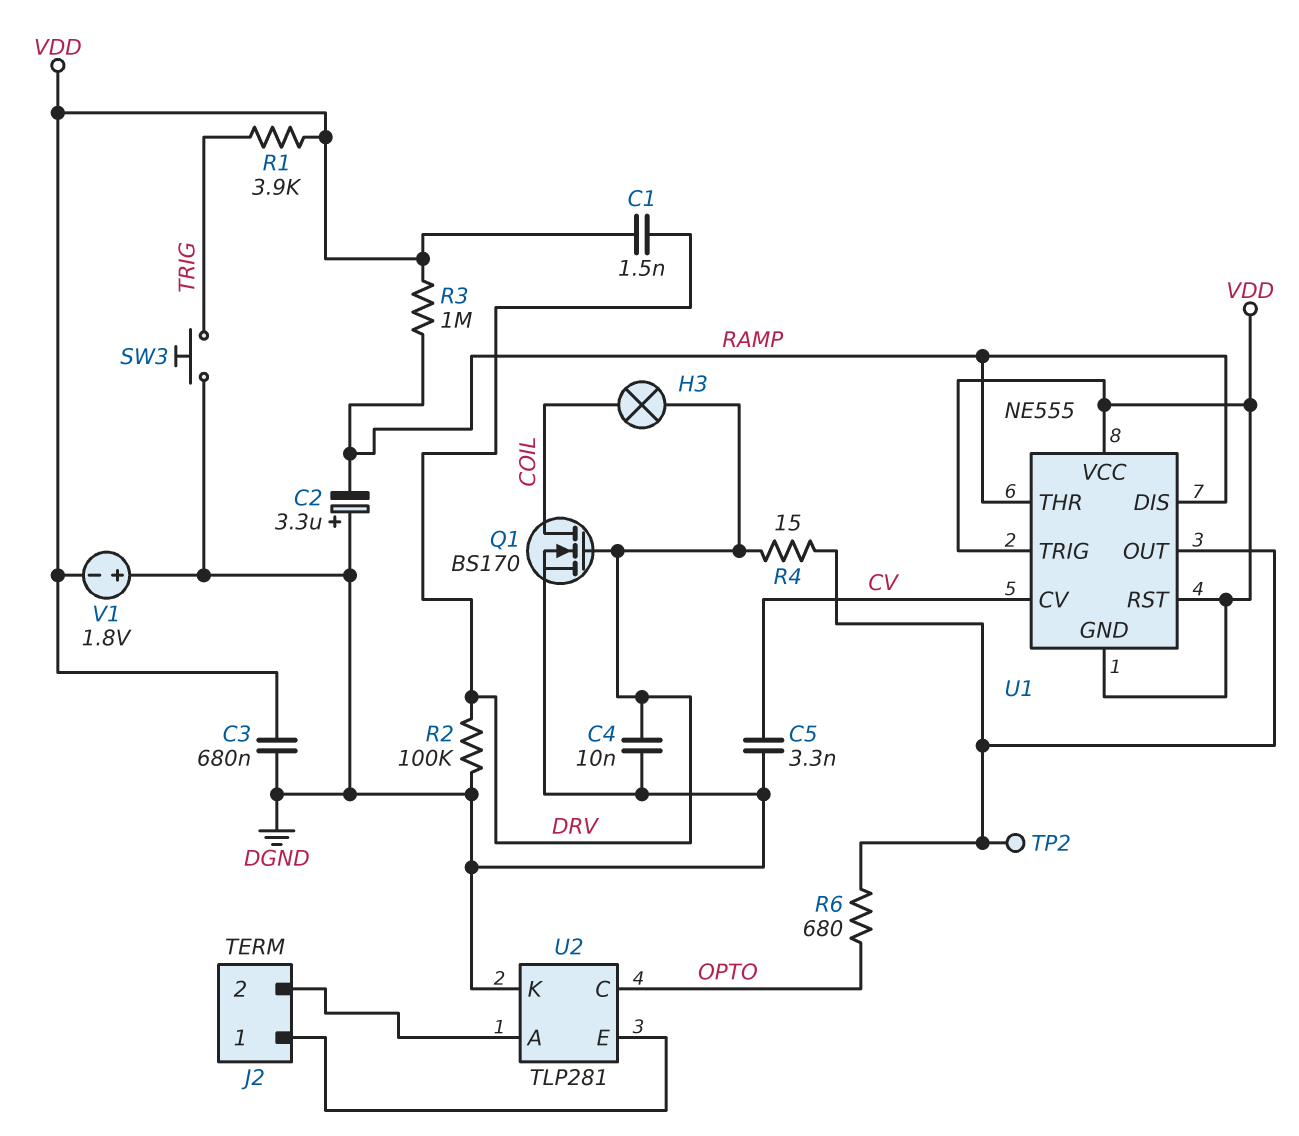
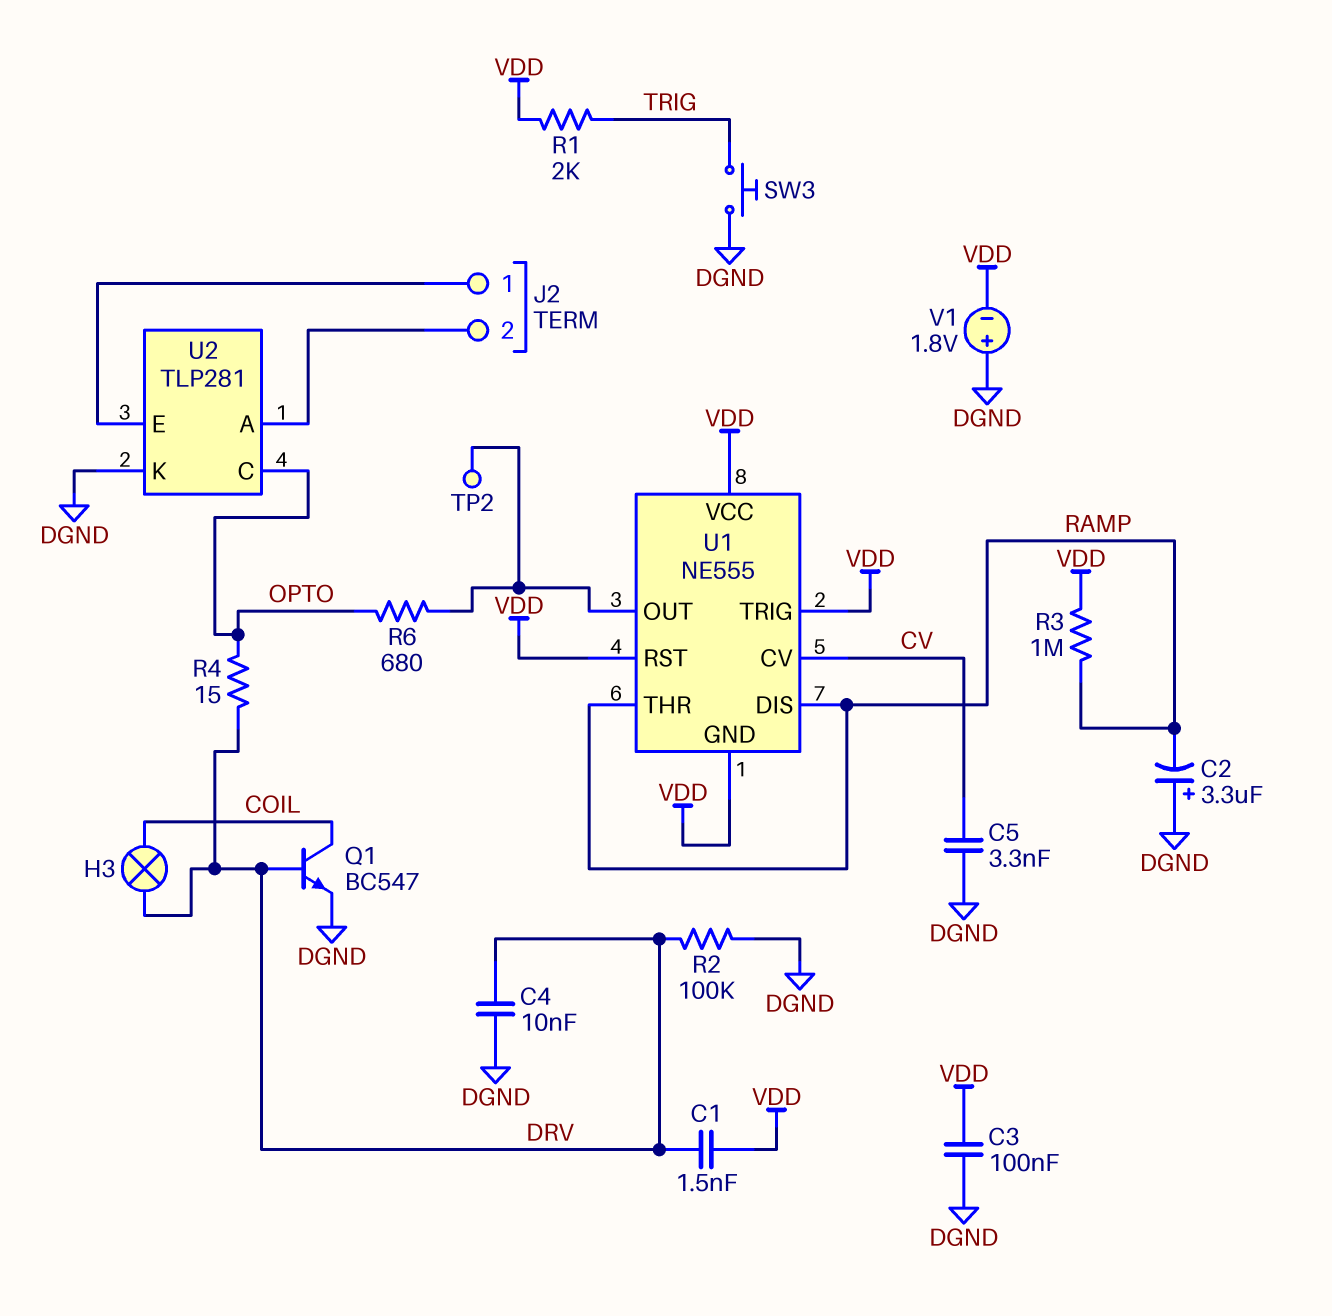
C3: 680nF (DGND, VDD) -> 100nF (DGND, VDD)
Q1: NMOS BS170 (G DRV, D COIL, S DGND) -> NPN BC547 (B DRV, C COIL, E DGND)
R1: 3.9k (TRIG, VDD) -> 2k (TRIG, VDD)
R4: 15 (DRV, U1/OUT) -> 15 (DRV, OPTO)

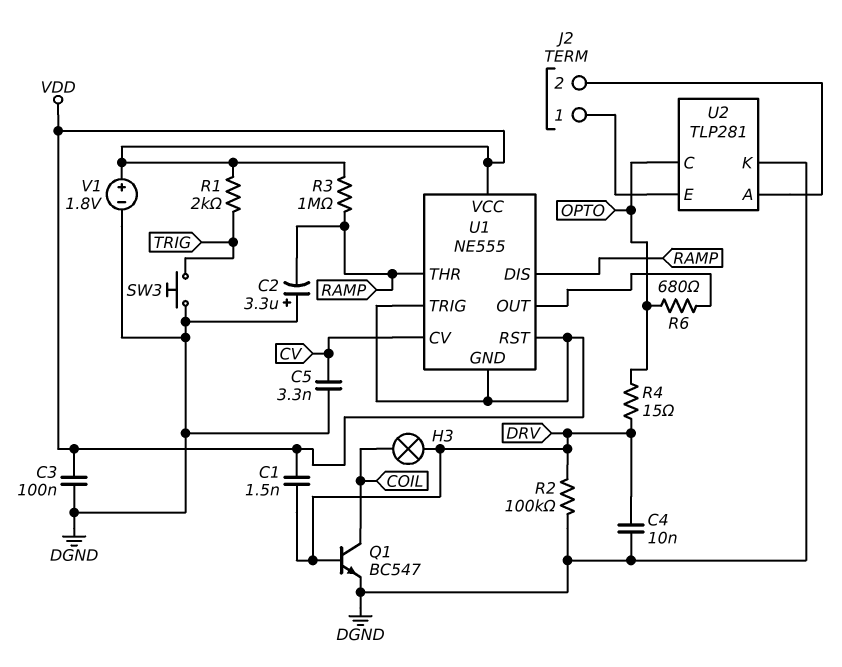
TP2: test point (U1/OUT) -> none
V1: 1.8V (plus DGND, minus VDD) -> 1.8V (plus VDD, minus DGND)

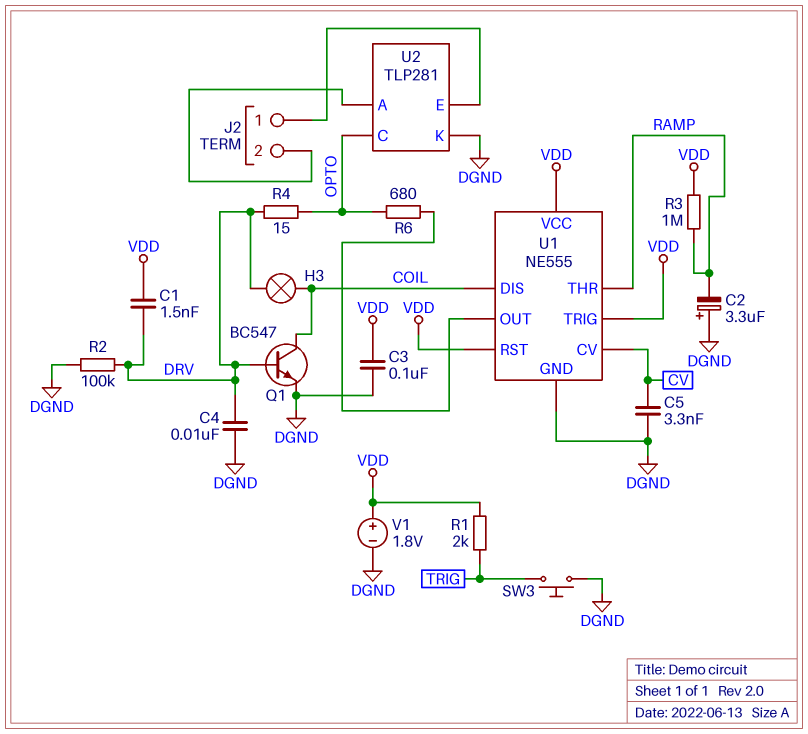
U1 pin DIS: RAMP -> COIL
U1 pin GND: VDD -> DGND

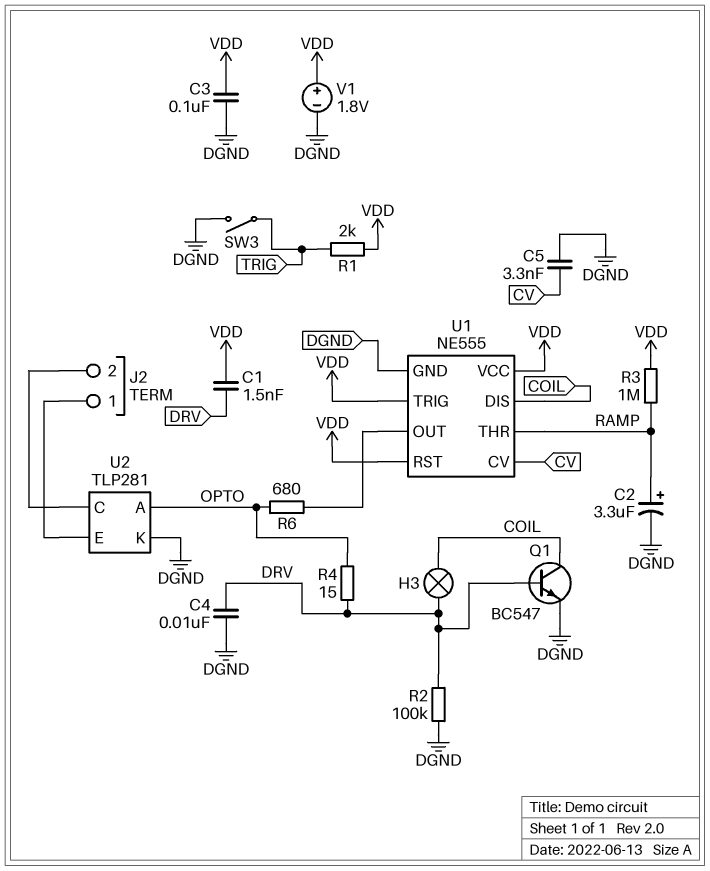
C2: 3.3uF (plus DGND, minus RAMP) -> 3.3uF (plus RAMP, minus DGND)
SW3: button (DGND, TRIG) -> switch (DGND, TRIG)
U2 pin A: J2/2 -> OPTO
U2 pin C: OPTO -> J2/2

